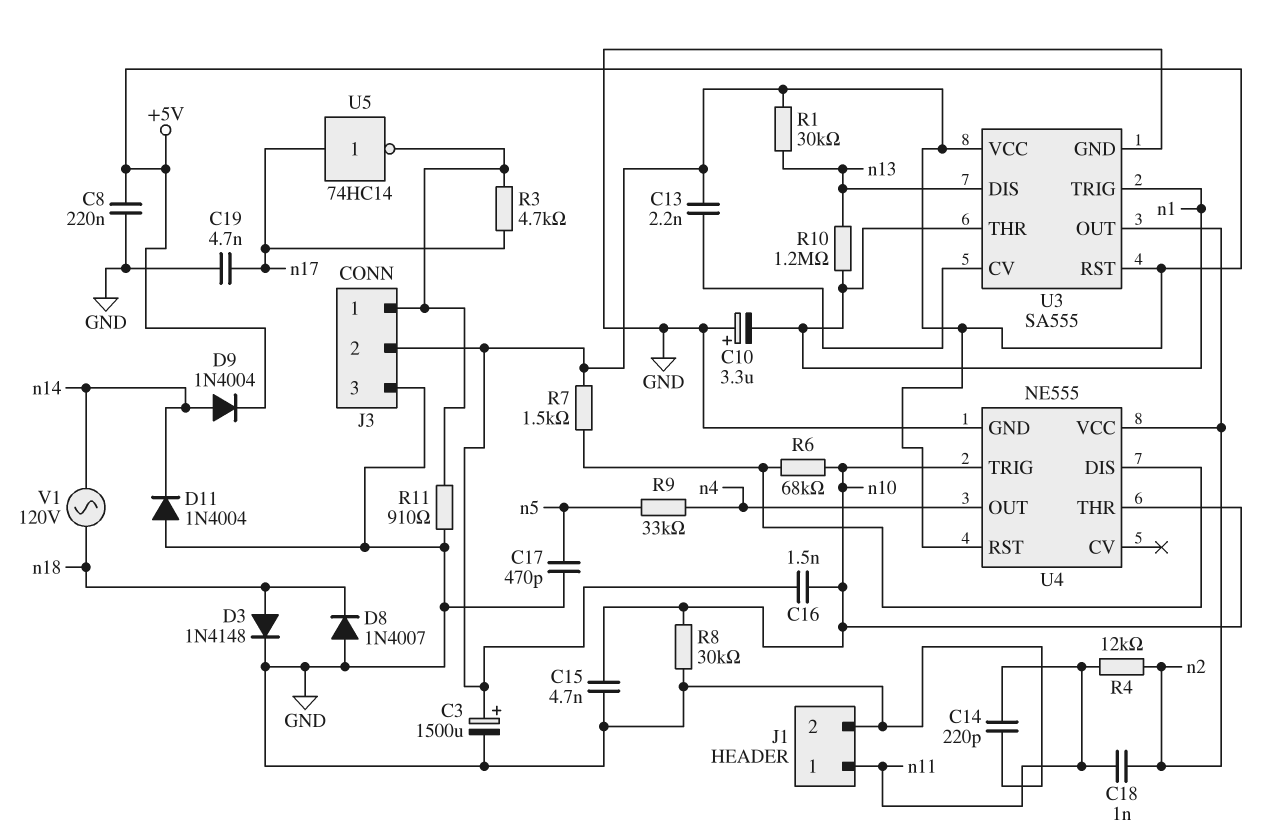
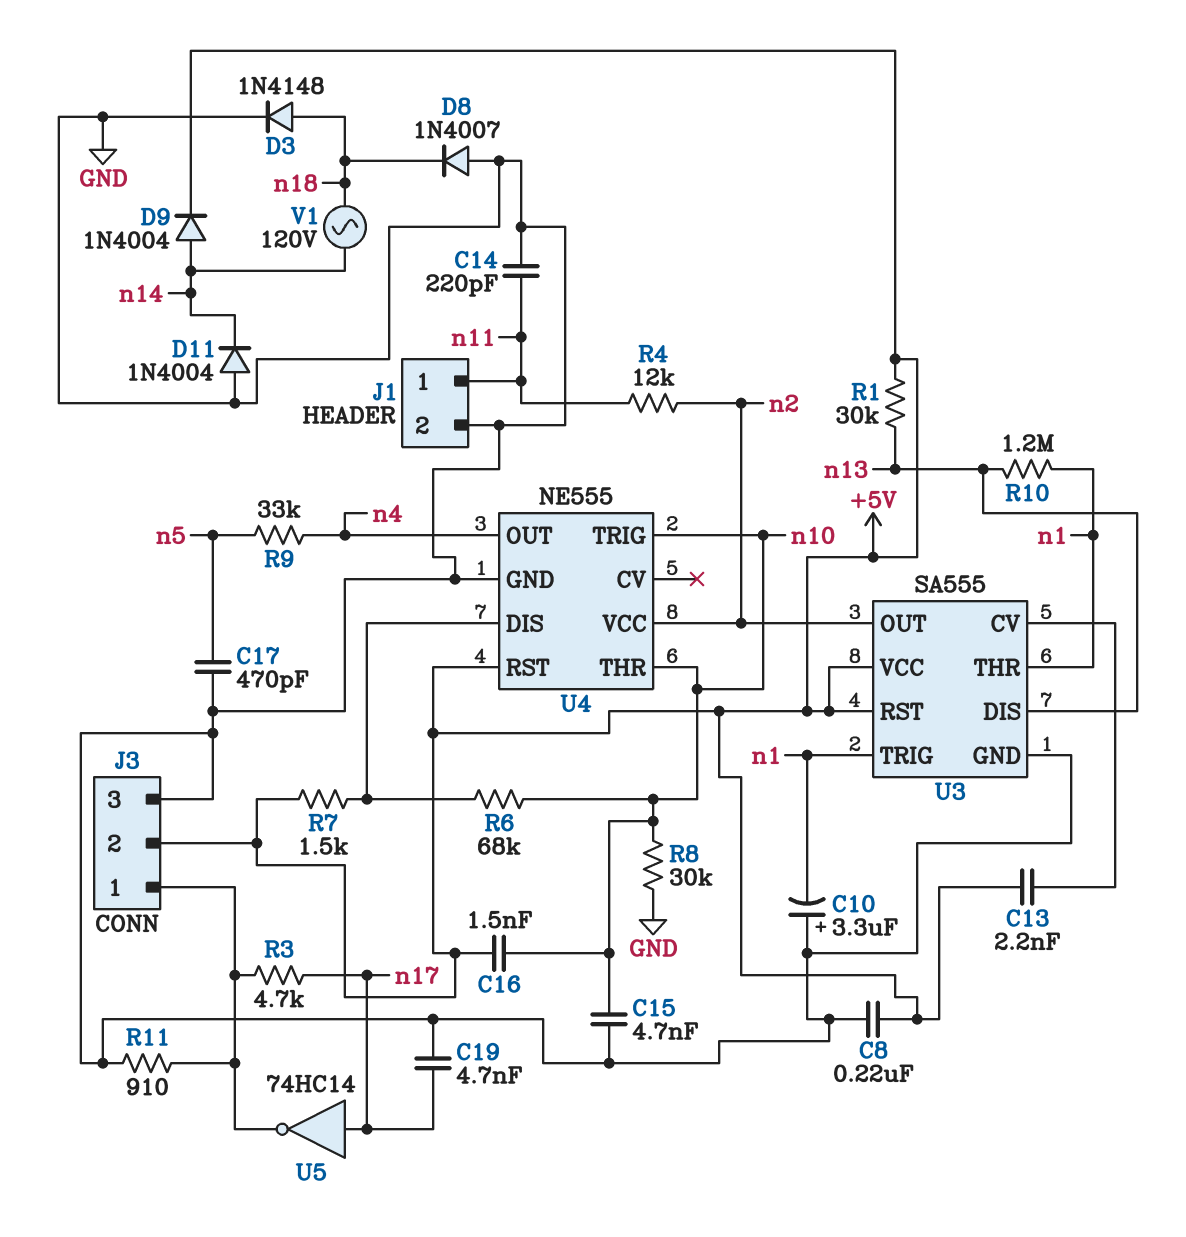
C3: 1500uF (plus +5V, minus GND) -> none
C18: 1nF (n2, n11) -> none

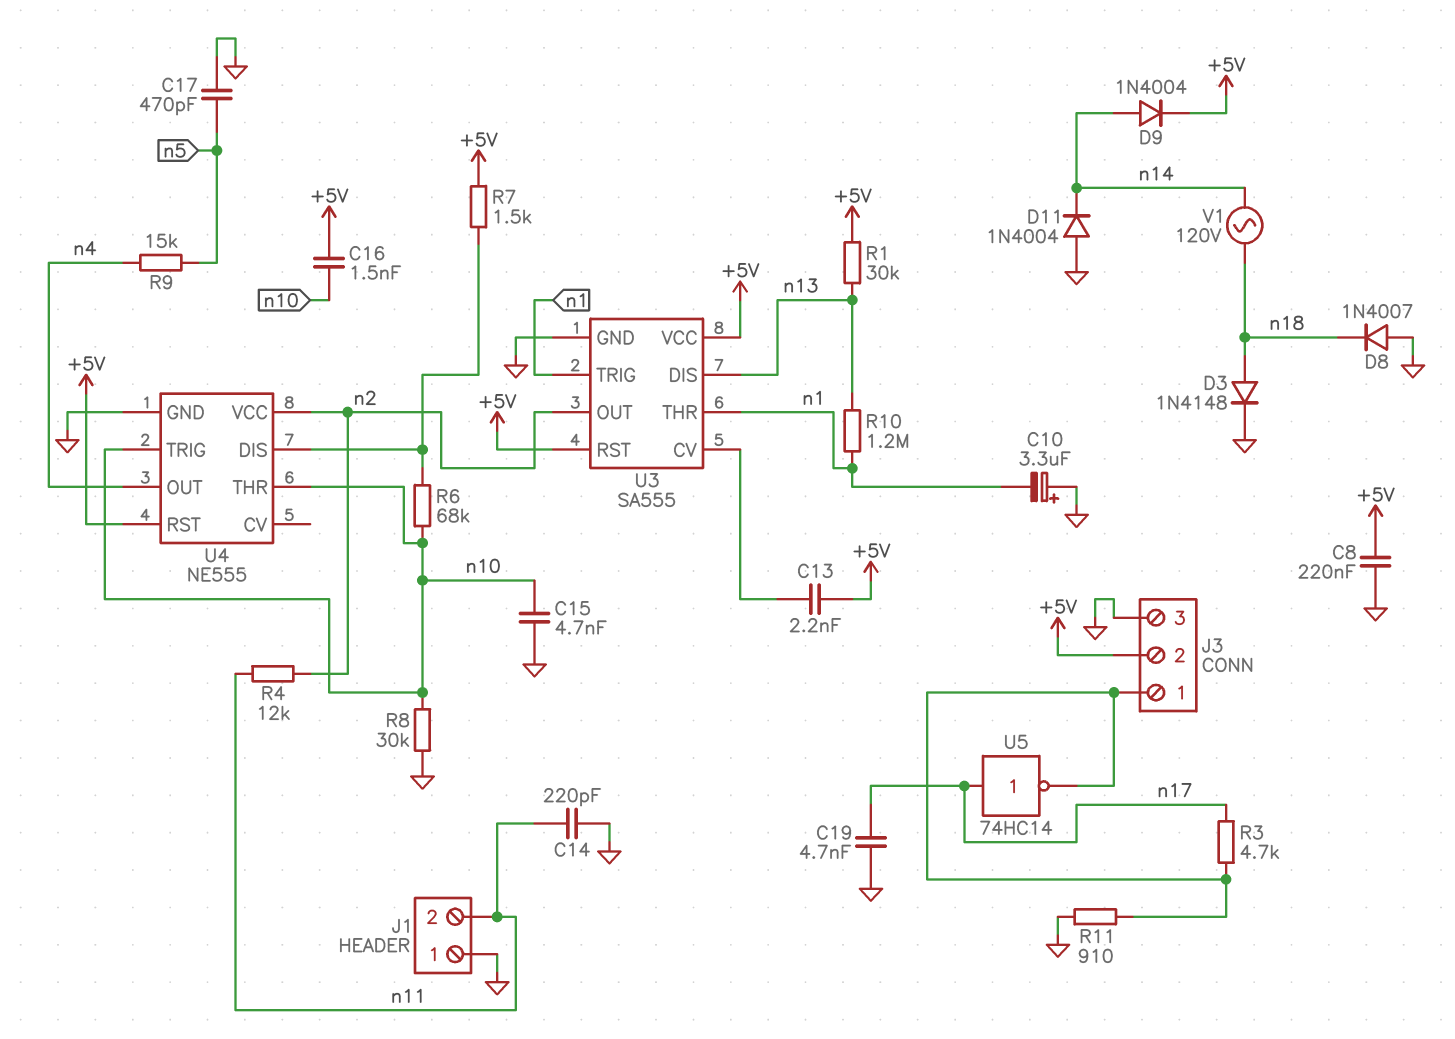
J1 pin 1: n11 -> GND
J1 pin 2: GND -> n11
R9: 33k (n4, n5) -> 15k (n4, n5)

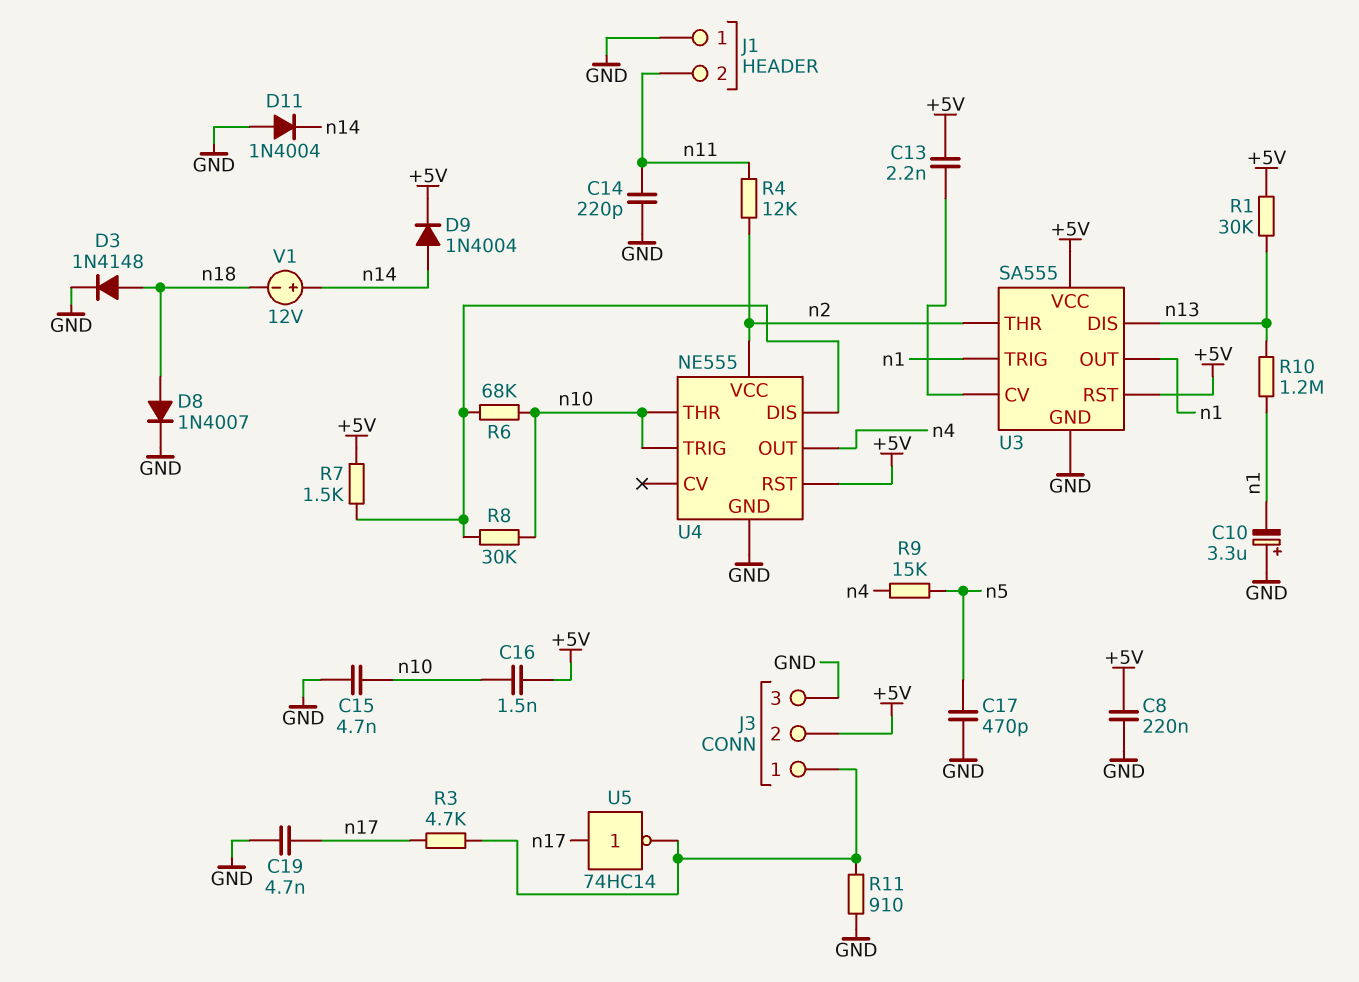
D8: diode 1N4007 (A GND, K n18) -> diode 1N4007 (A n18, K GND)
R8: 30k (GND, n10) -> 30k (U4/DIS, n10)
U3 pin OUT: n2 -> n1
U3 pin THR: n1 -> n2
V1: AC 120V (n14, n18) -> 12V (plus n14, minus n18)

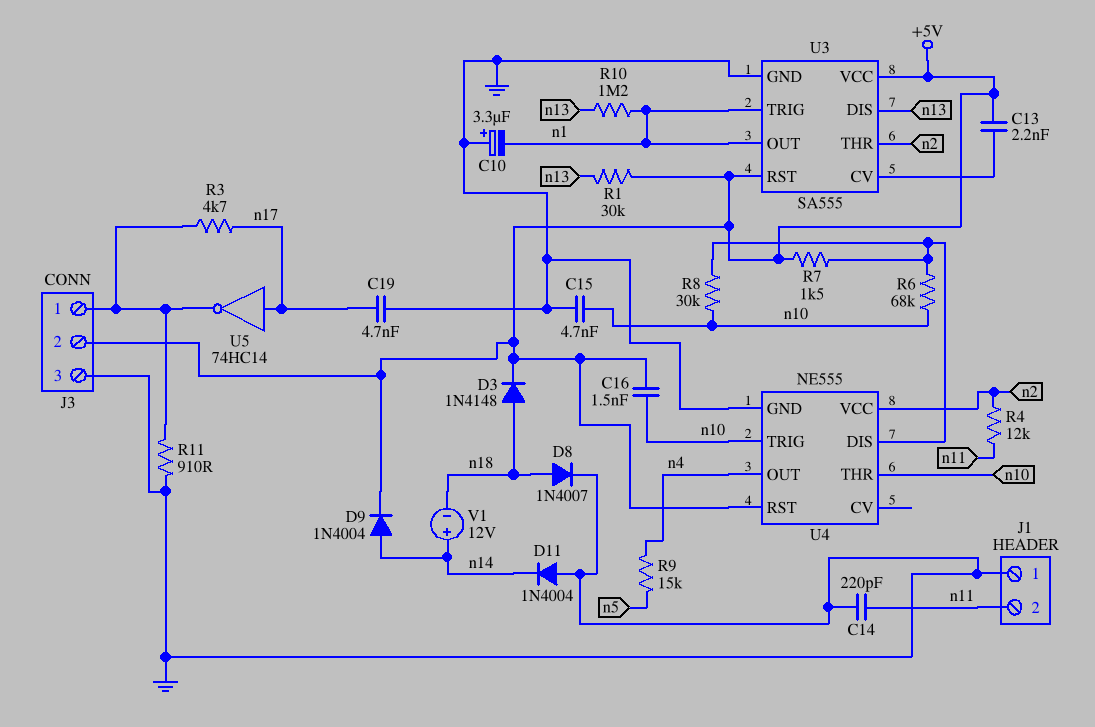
C8: 220nF (+5V, GND) -> none
C17: 470pF (GND, n5) -> none
D3: diode 1N4148 (A n18, K GND) -> diode 1N4148 (A n18, K +5V)

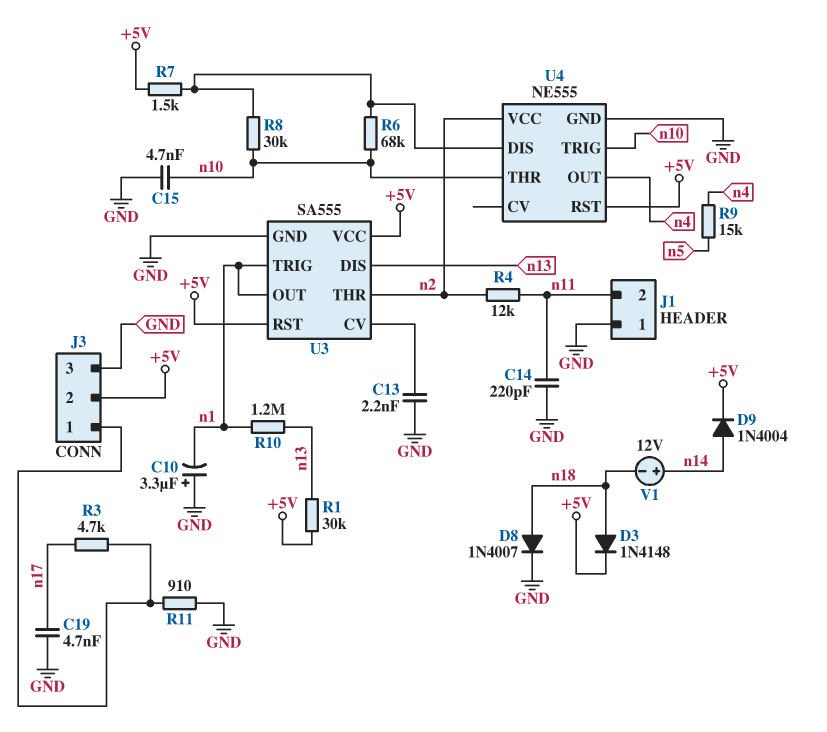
C13: 2.2nF (+5V, U3/CV) -> 2.2nF (GND, U3/CV)
C16: 1.5nF (+5V, n10) -> none
D11: diode 1N4004 (A GND, K n14) -> none
U5: NOT 74HC14 (in n17, out J3/1) -> none

